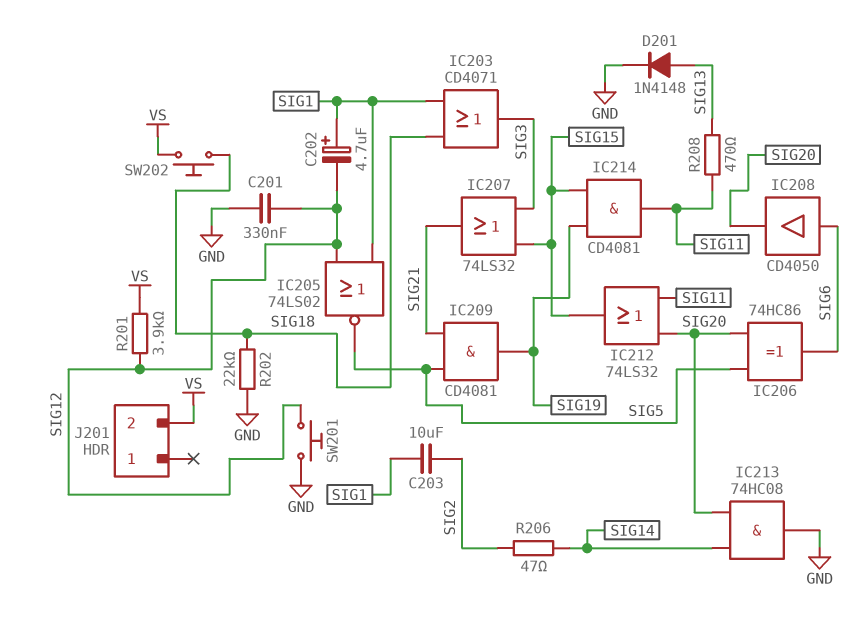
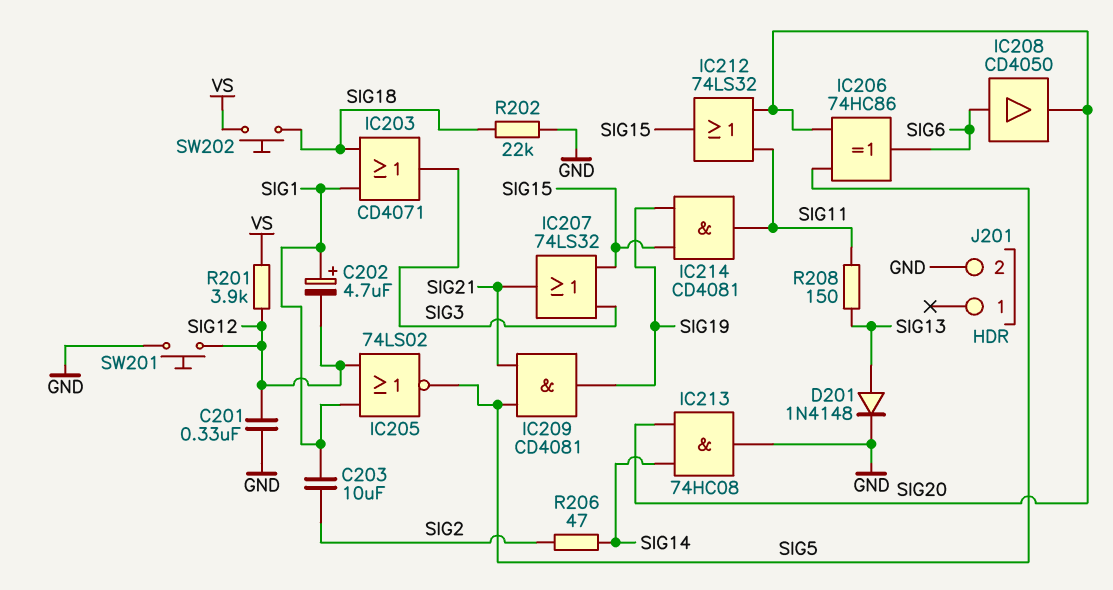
J201 pin 2: VS -> GND
R208: 470 (SIG11, SIG13) -> 150 (SIG11, SIG13)

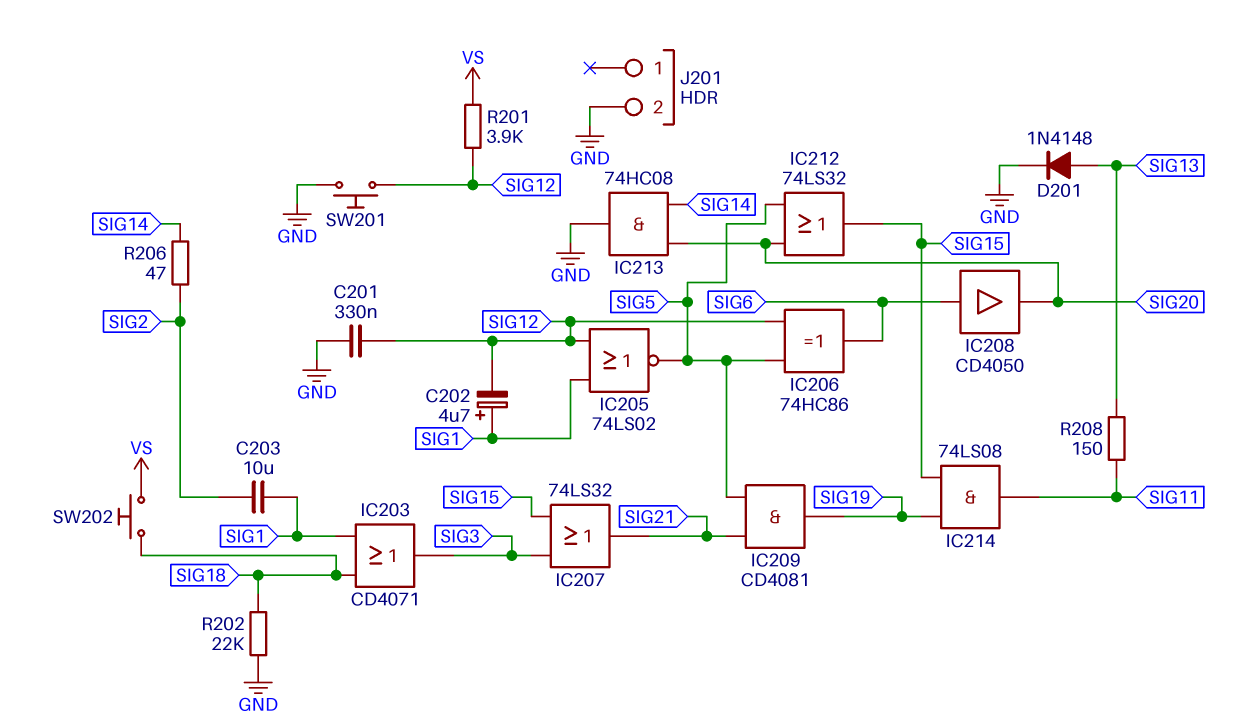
IC206: XOR 74HC86 (in SIG5, in SIG20, out SIG6) -> XOR 74HC86 (in SIG5, in SIG12, out SIG6)
IC212: OR 74LS32 (in SIG11, in SIG20, out SIG15) -> OR 74LS32 (in SIG5, in SIG20, out SIG15)
IC214: AND CD4081 (in SIG15, in SIG19, out SIG11) -> AND 74LS08 (in SIG15, in SIG19, out SIG11)

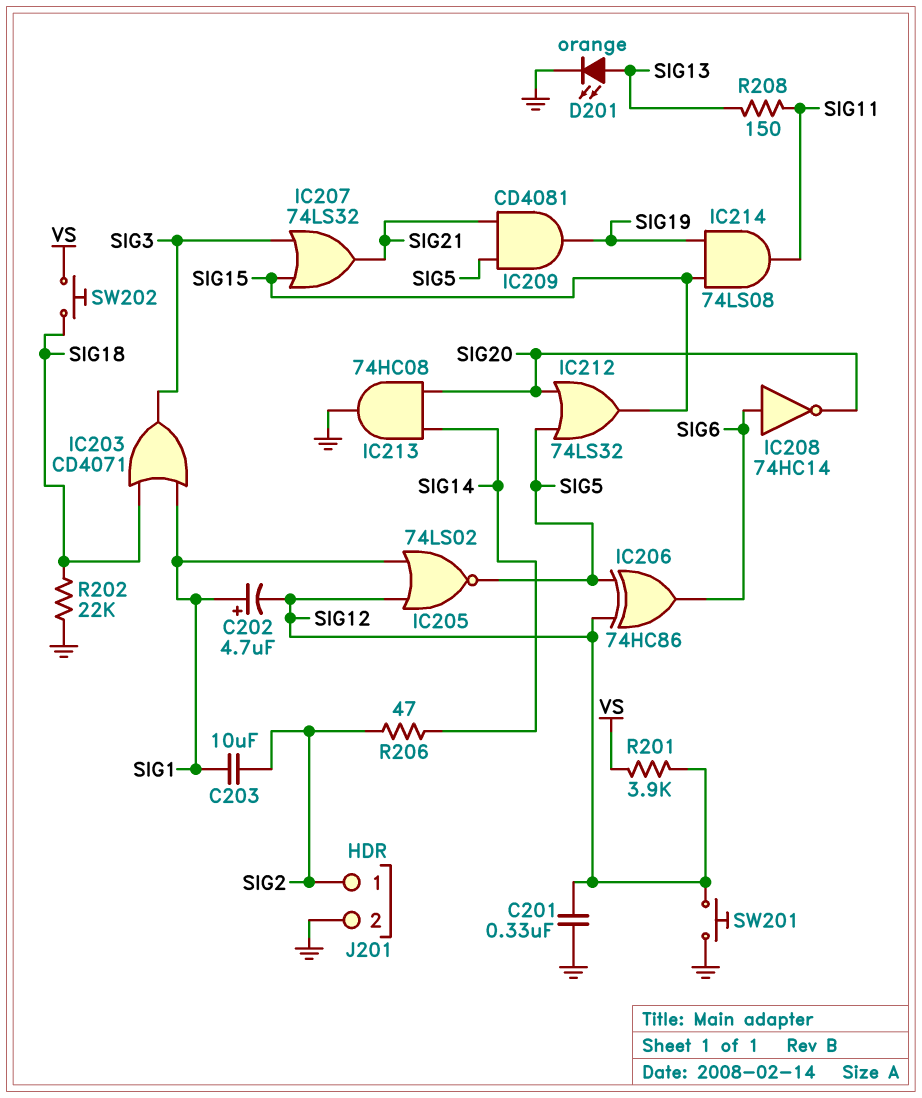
D201: diode 1N4148 (A SIG13, K GND) -> LED orange (A SIG13, K GND)
IC208: buffer CD4050 (in SIG6, out SIG20) -> NOT 74HC14 (in SIG6, out SIG20)
J201 pin 1: none -> SIG2

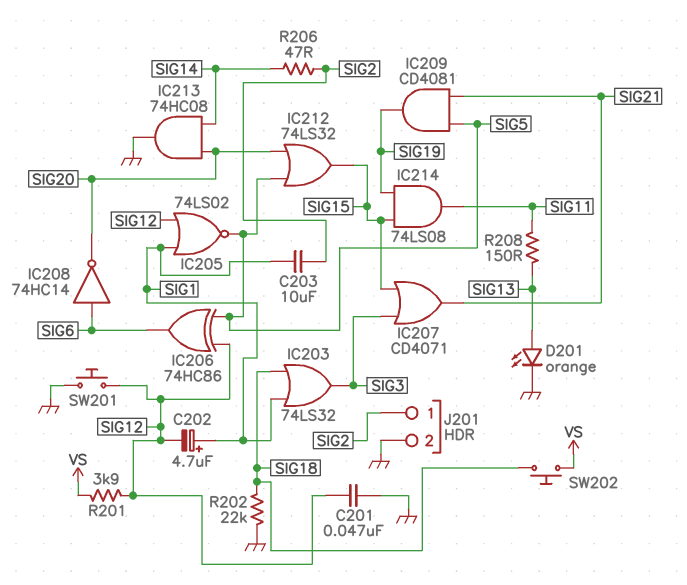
C201: 330nF (GND, SIG12) -> 47nF (GND, SIG12)
IC203: OR CD4071 (in SIG1, in SIG18, out SIG3) -> OR 74LS32 (in SIG1, in SIG18, out SIG3)
IC207: OR 74LS32 (in SIG3, in SIG15, out SIG21) -> OR CD4071 (in SIG3, in SIG15, out SIG21)

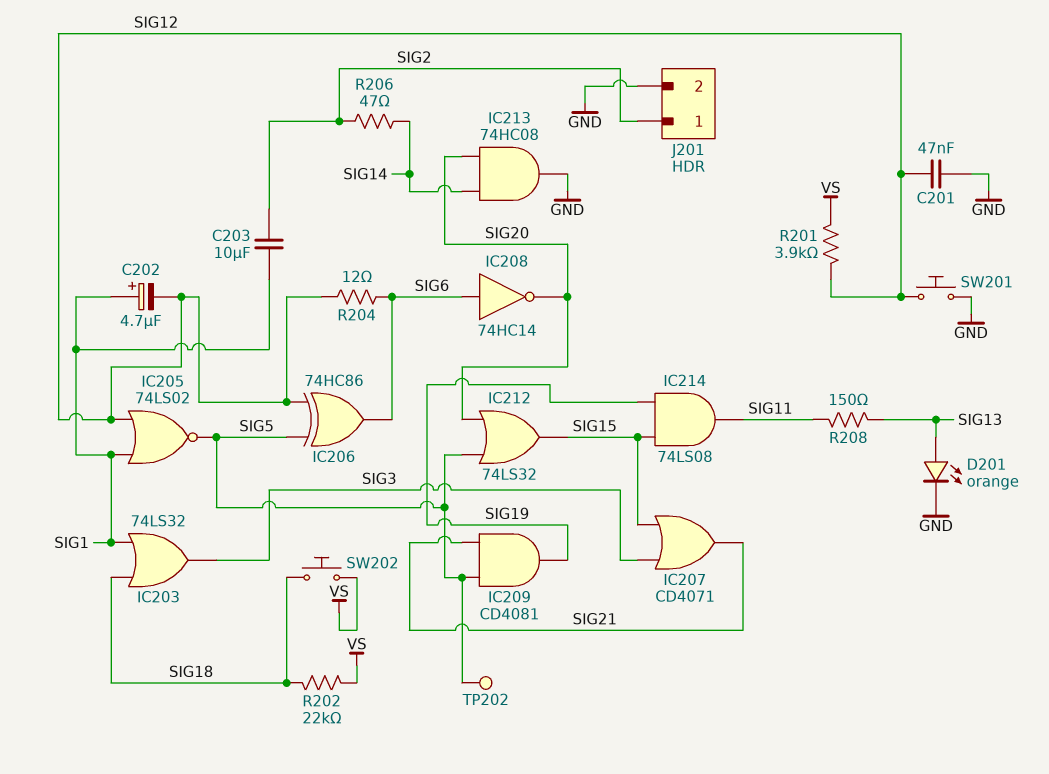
R202: 22k (GND, SIG18) -> 22k (SIG18, VS)
R204: none -> 12 (SIG6, SIG12)
TP202: none -> test point (SIG5)

